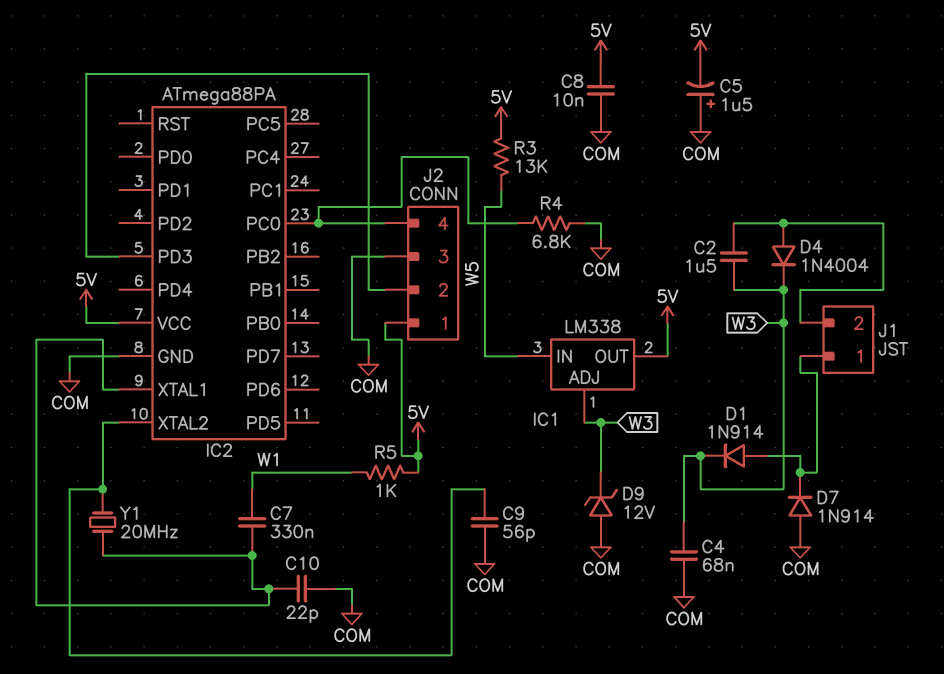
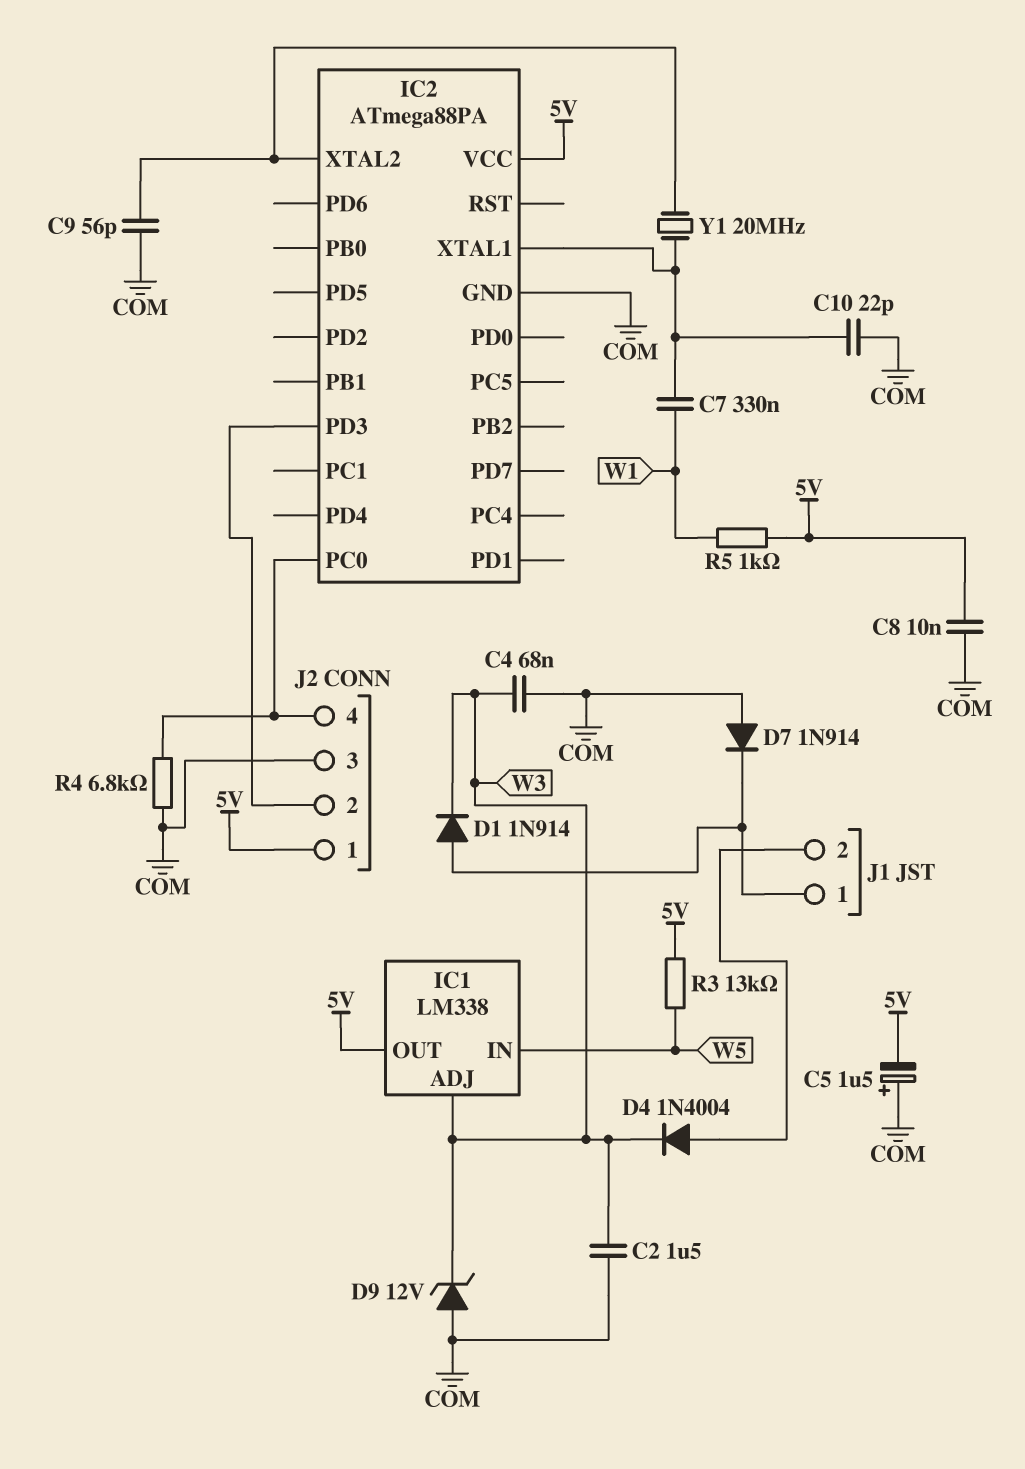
C2: 1.5uF (J1/2, W3) -> 1.5uF (COM, W3)

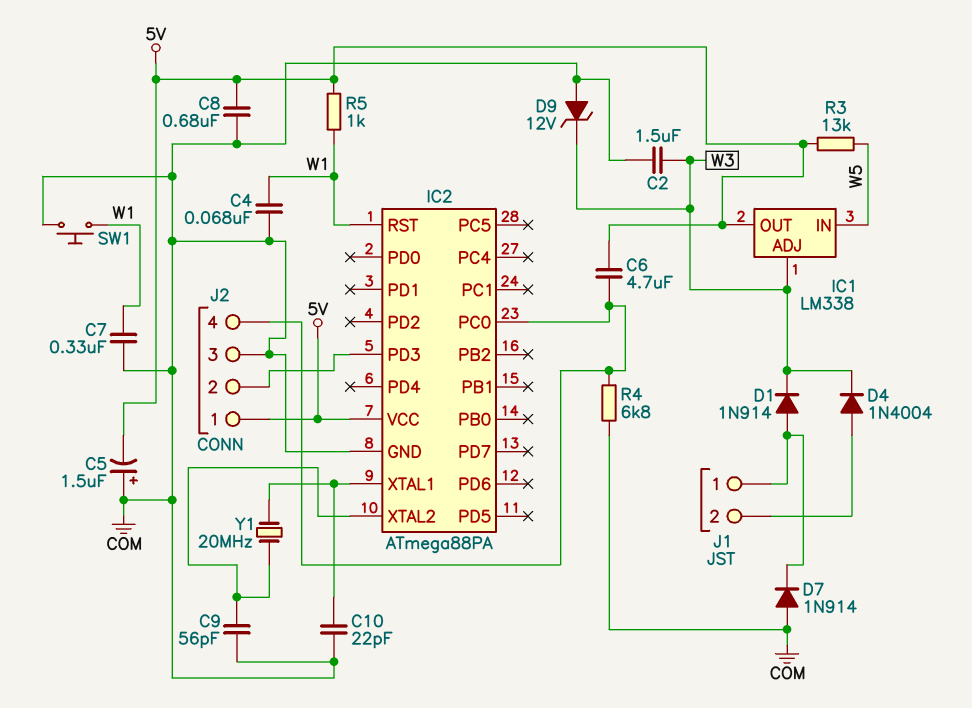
C4: 68nF (COM, W3) -> 68nF (COM, W1)
C6: none -> 4.7uF (5V, IC2/PC0)
C7: 330nF (IC2/XTAL1, W1) -> 330nF (COM, W1)
C8: 10nF (5V, COM) -> 680nF (5V, COM)
IC2 pin RST: none -> W1
SW1: none -> button (COM, W1)

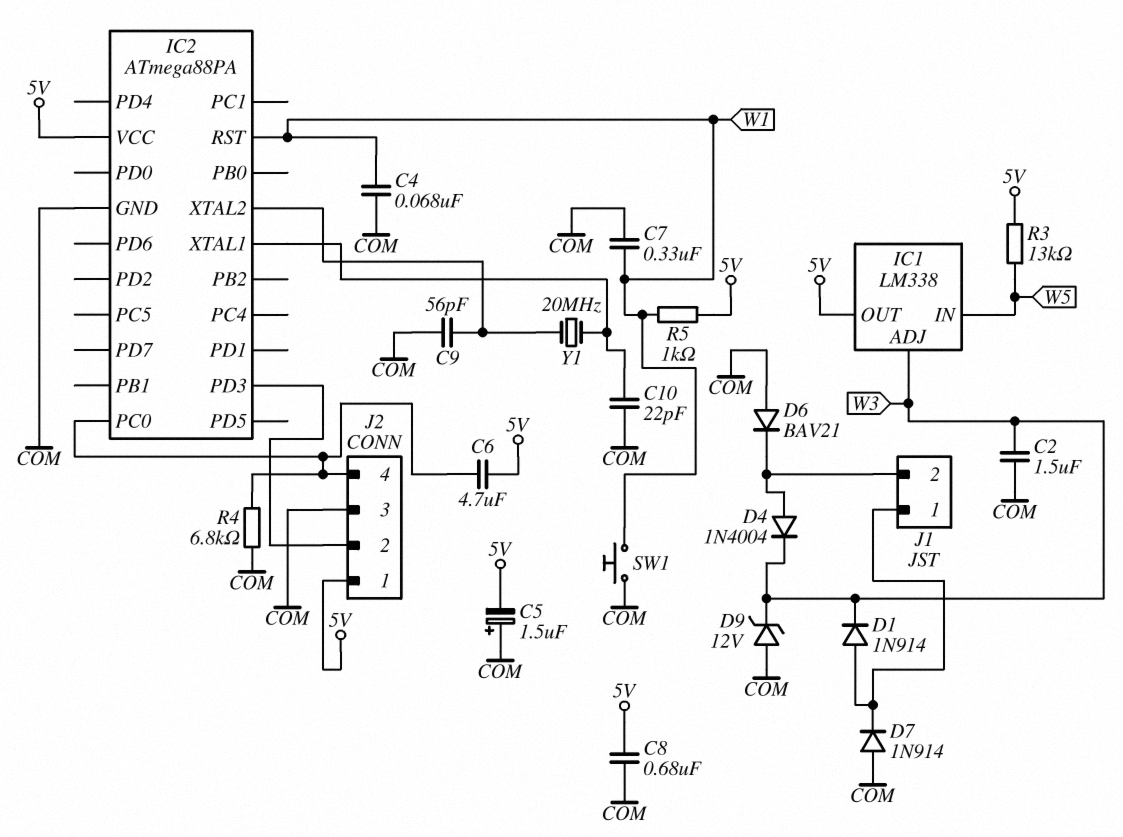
D6: none -> diode BAV21 (A COM, K J1/2)

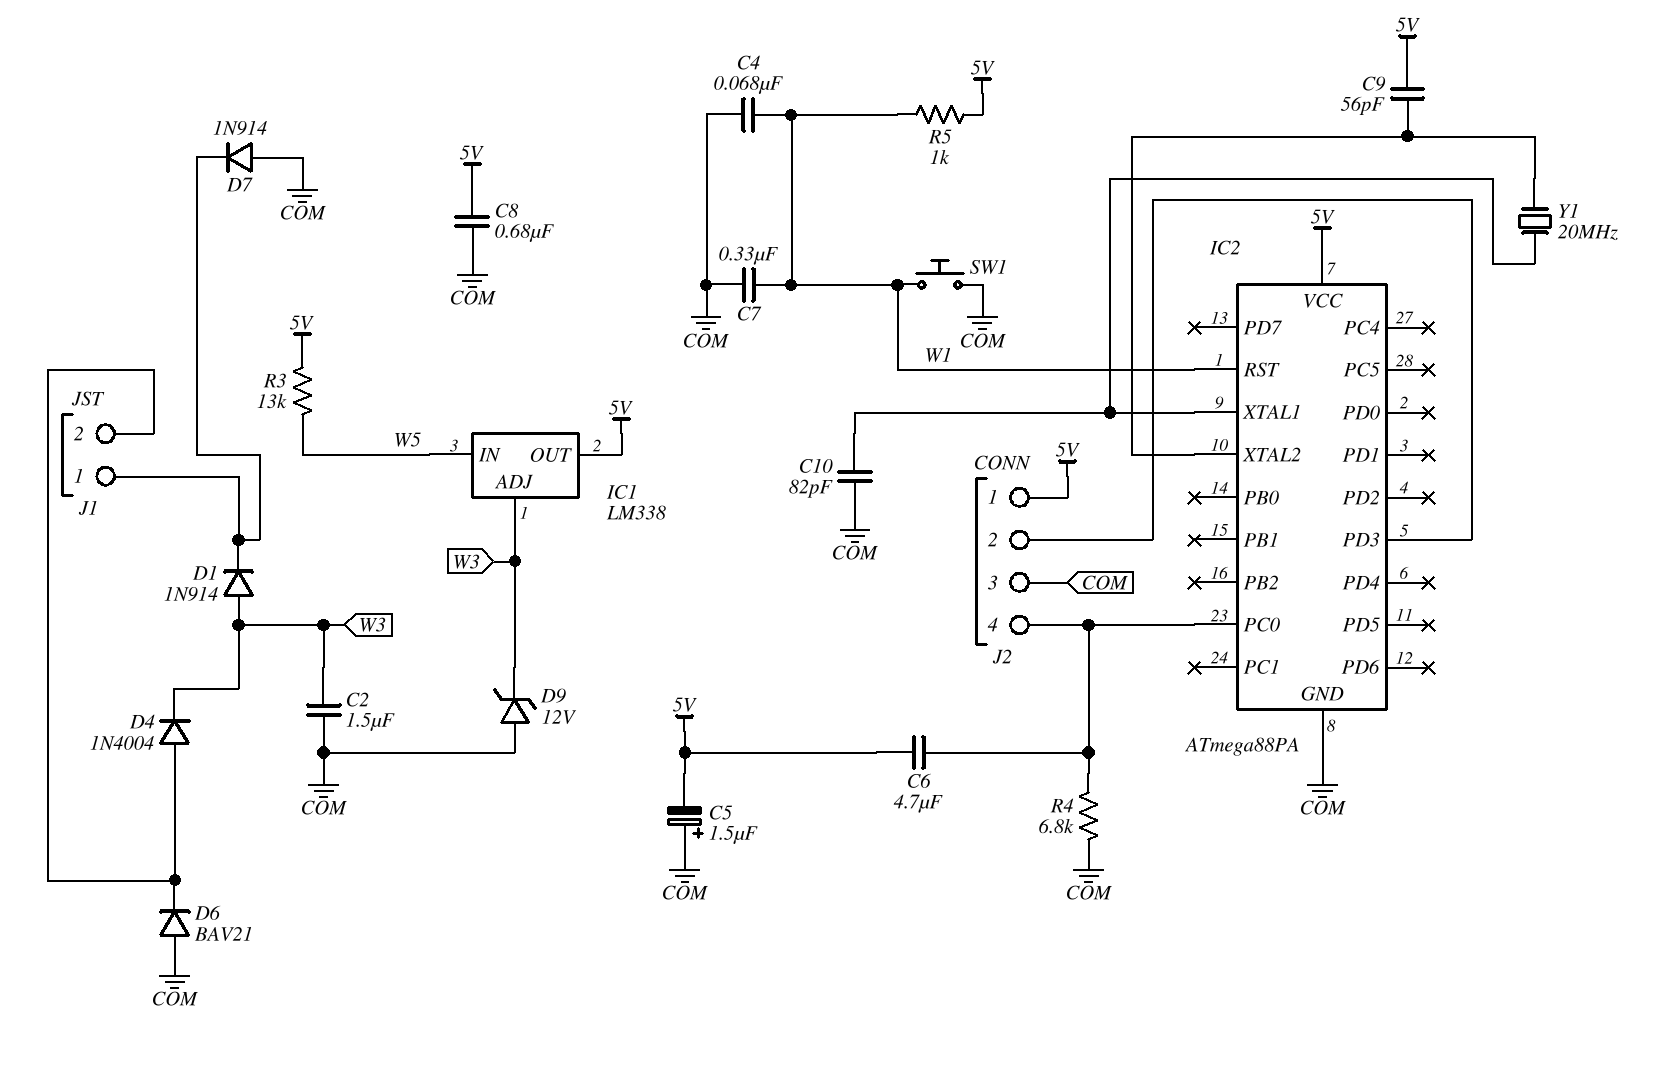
C9: 56pF (COM, IC2/XTAL2) -> 56pF (5V, IC2/XTAL2)
C10: 22pF (COM, IC2/XTAL1) -> 82pF (COM, IC2/XTAL1)
D1: diode 1N914 (A J1/1, K W3) -> diode 1N914 (A W3, K J1/1)

